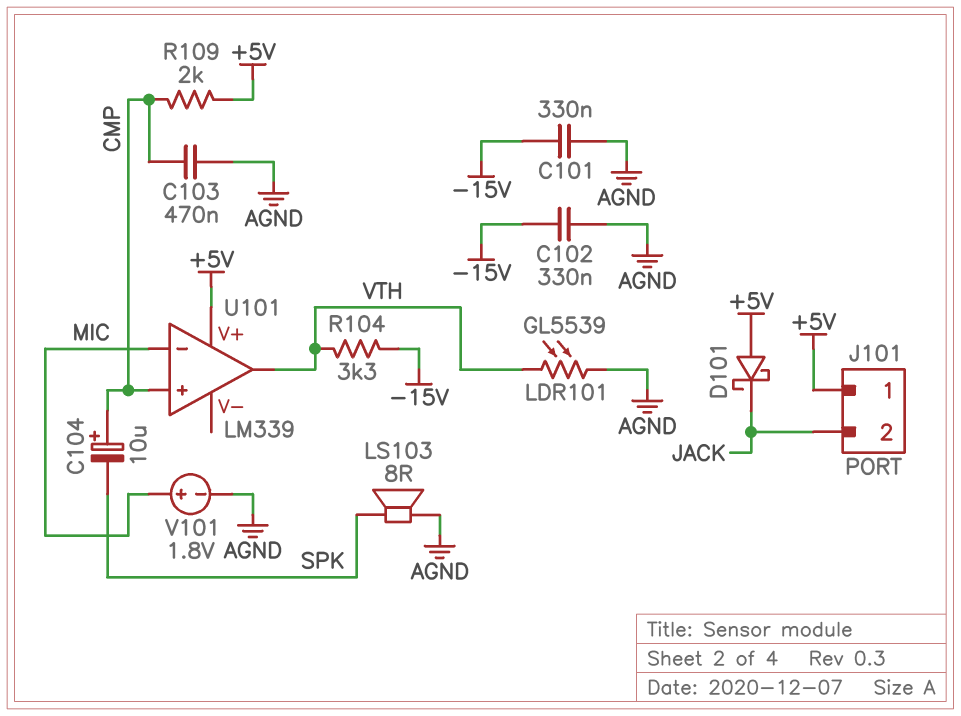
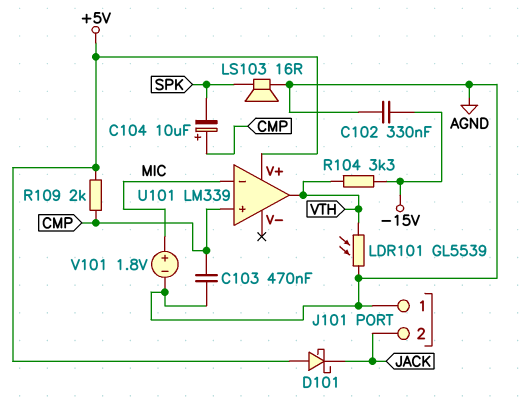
C101: 330nF (-15V, AGND) -> none
J101 pin 1: +5V -> AGND
LS103: speaker 8R (AGND, SPK) -> speaker 16R (AGND, SPK)

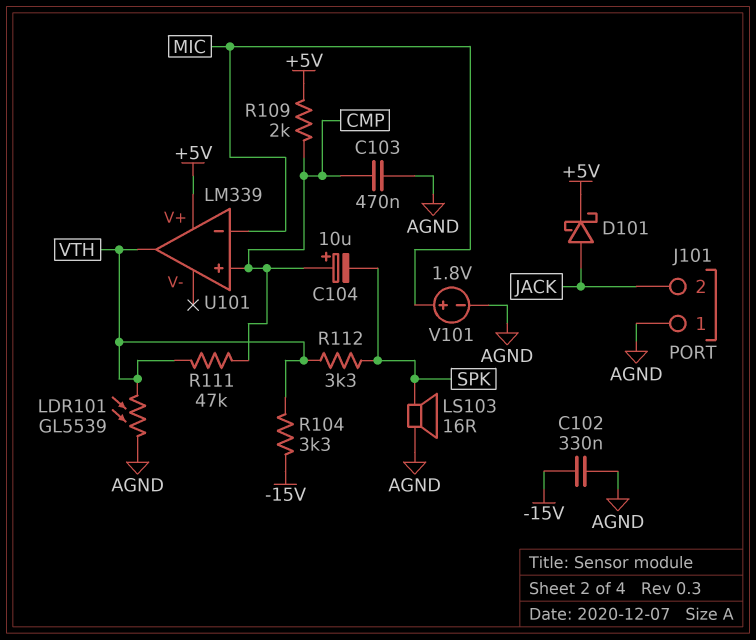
D101: schottky (A +5V, K JACK) -> schottky (A JACK, K +5V)
R111: none -> 47k (CMP, VTH)
R112: none -> 3.3k (SPK, VTH)

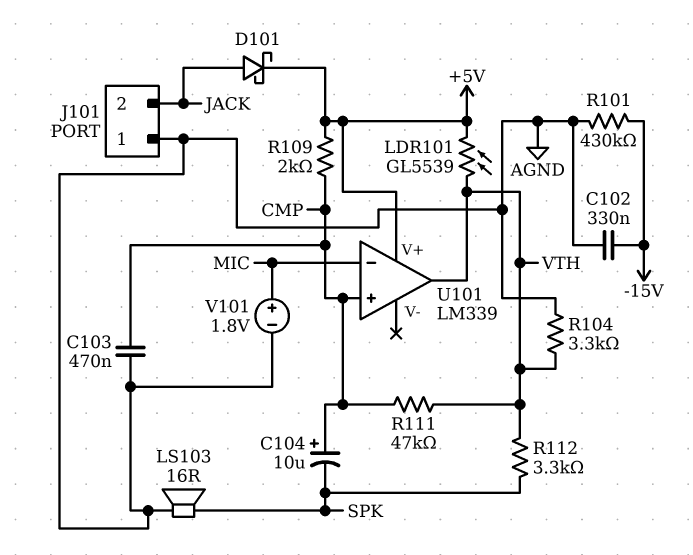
LDR101: GL5539 (AGND, VTH) -> GL5539 (+5V, VTH)
R101: none -> 430k (-15V, AGND)
R104: 3.3k (-15V, VTH) -> 3.3k (AGND, VTH)

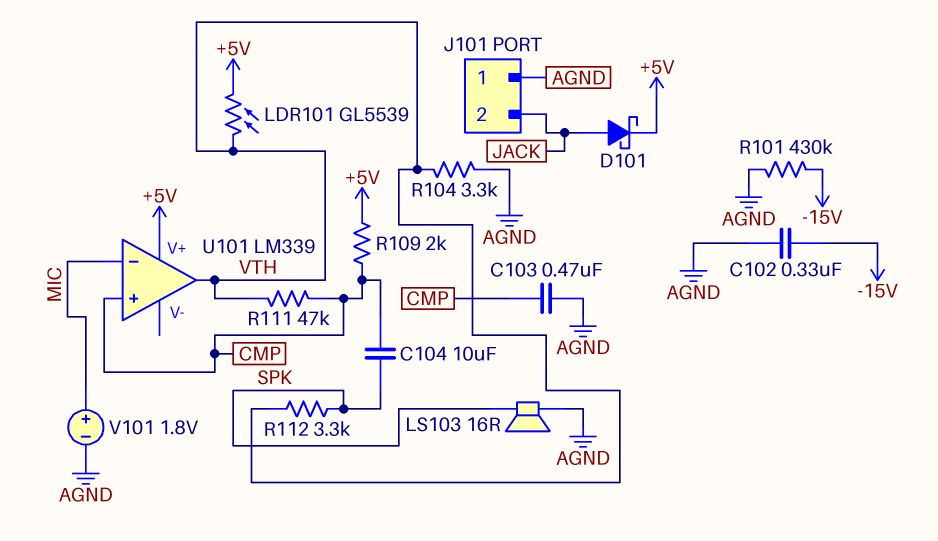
C104: 10uF (plus CMP, minus SPK) -> 10uF (CMP, SPK)

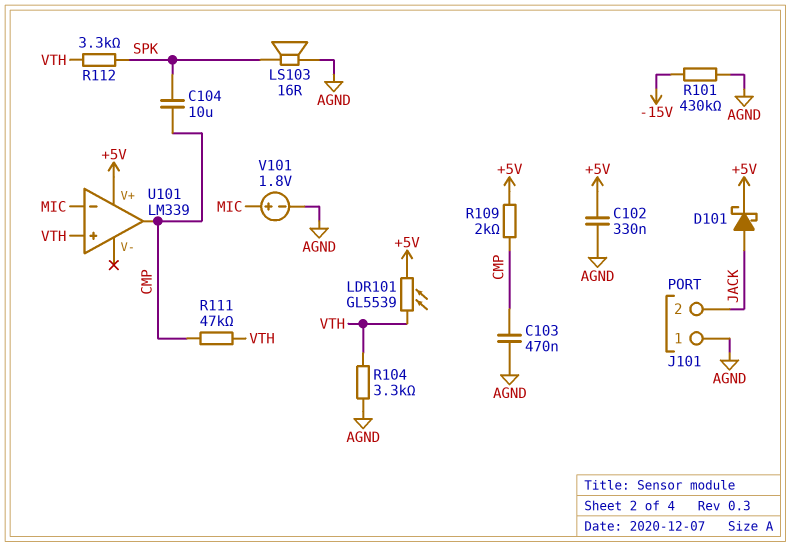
C102: 330nF (-15V, AGND) -> 330nF (+5V, AGND)
U101 pin in+: CMP -> VTH
U101 pin out: VTH -> CMP

